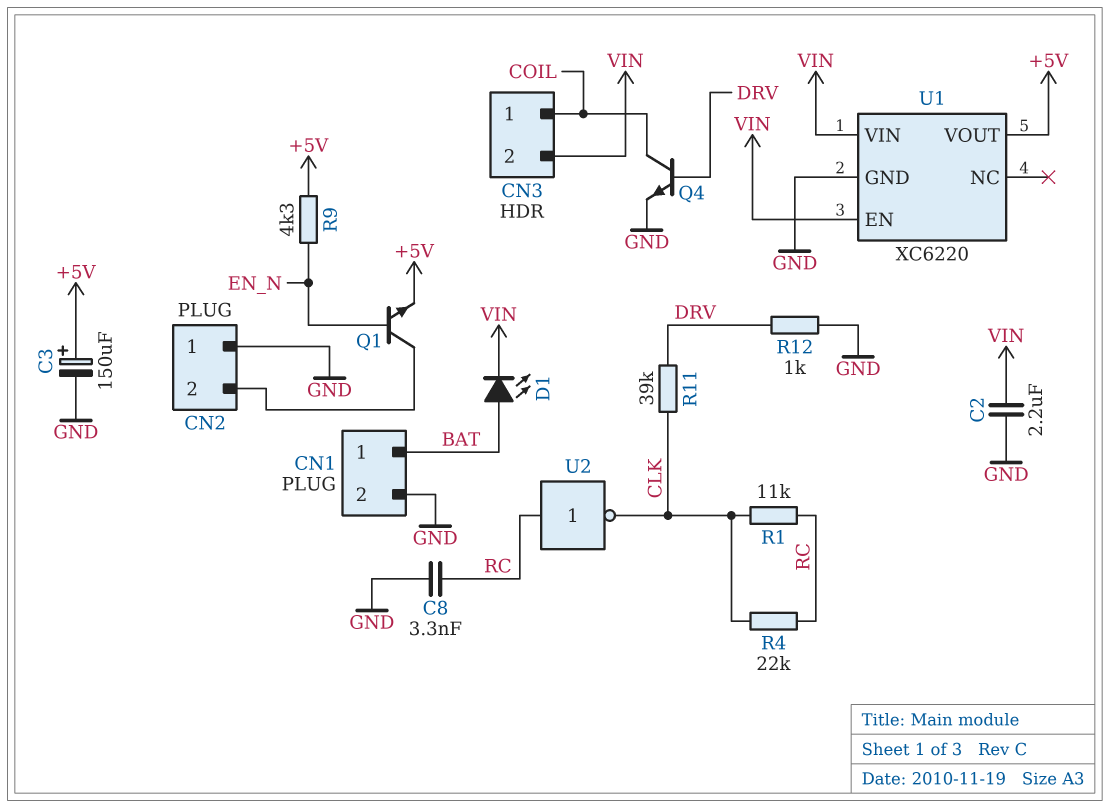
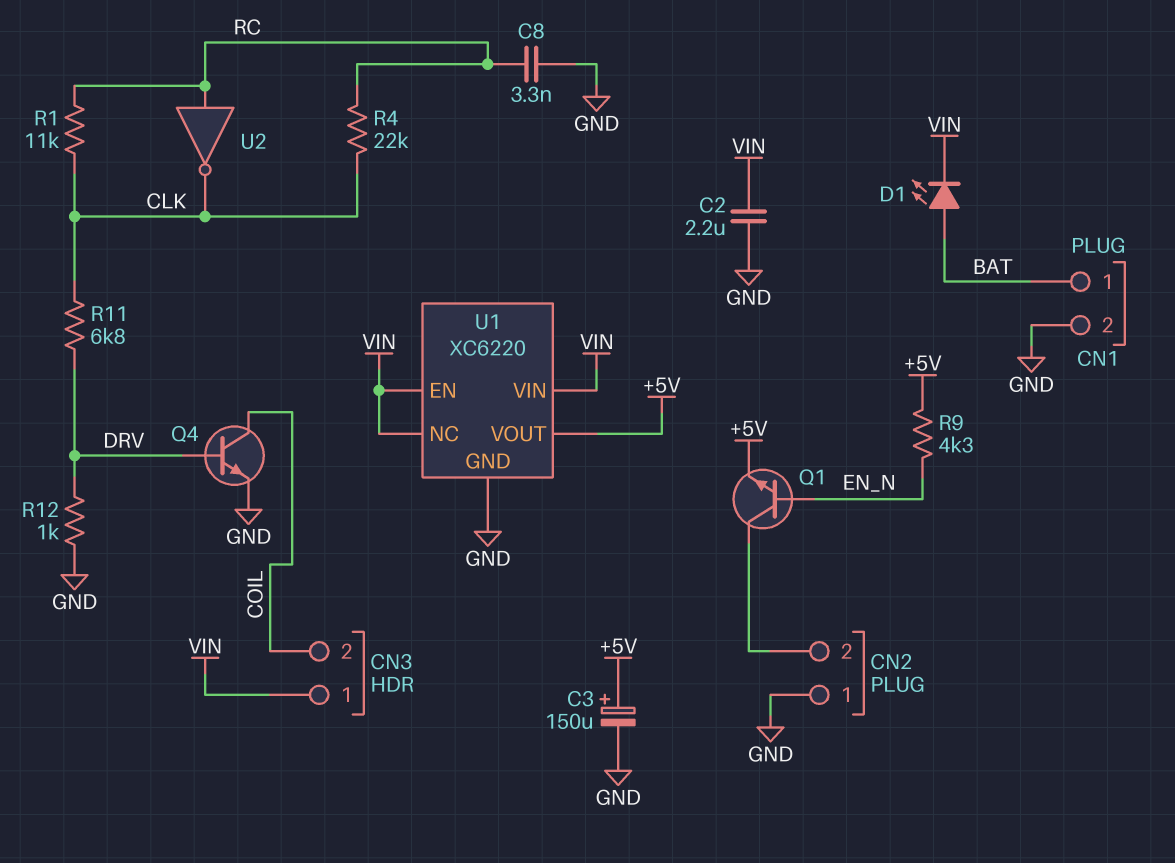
CN3 pin 1: COIL -> VIN
CN3 pin 2: VIN -> COIL
R11: 39k (CLK, DRV) -> 6.8k (CLK, DRV)
U1 pin NC: none -> VIN

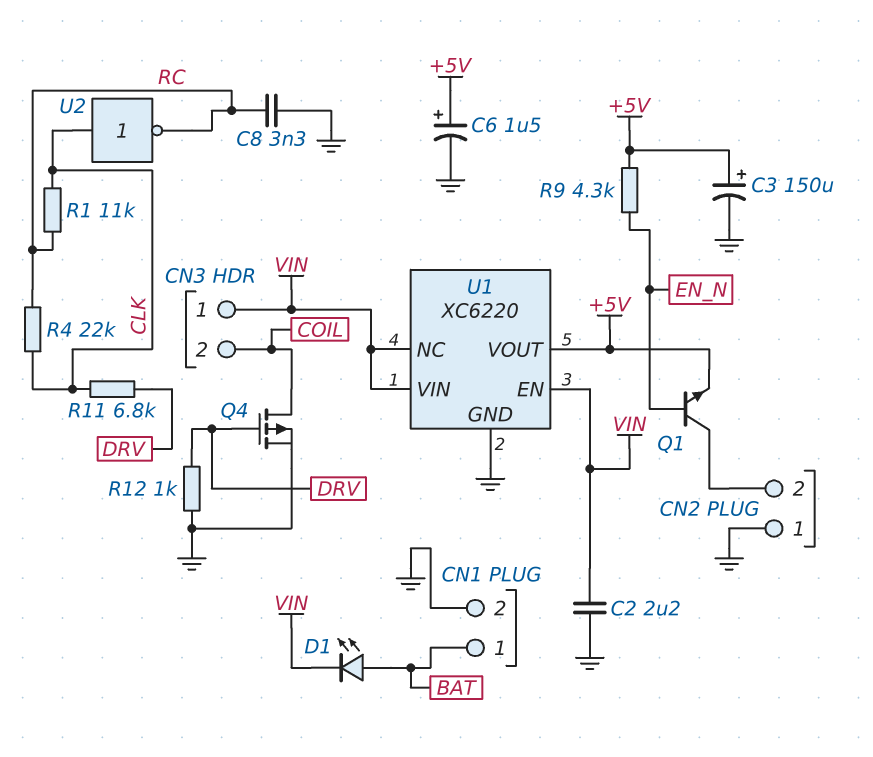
C6: none -> 1.5uF (plus +5V, minus GND)
Q4: NPN (B DRV, C COIL, E GND) -> PMOS (G DRV, D COIL, S GND)
U2: NOT (in RC, out CLK) -> NOT (in CLK, out RC)

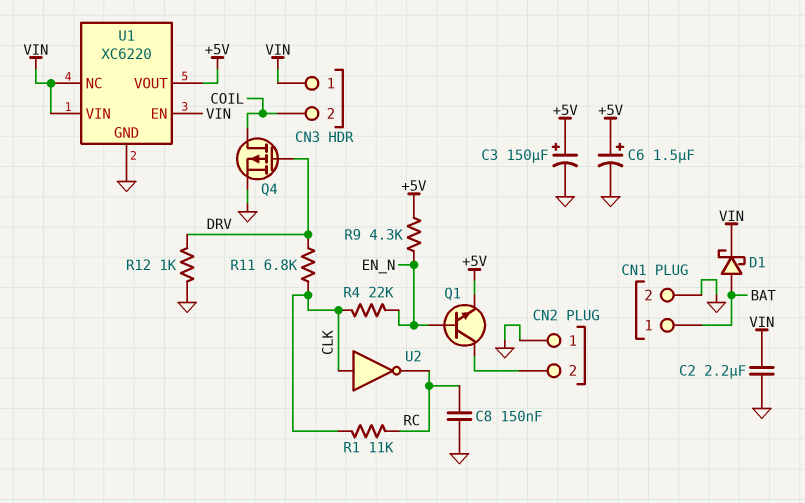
C8: 3.3nF (GND, RC) -> 150nF (GND, RC)
D1: LED (A BAT, K VIN) -> schottky (A BAT, K VIN)
R4: 22k (CLK, RC) -> 22k (CLK, EN_N)

